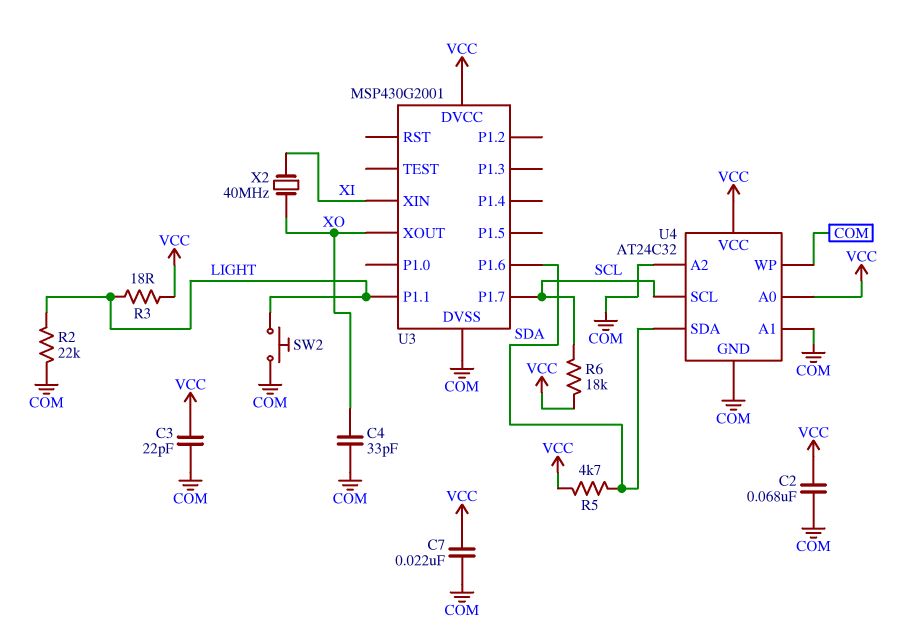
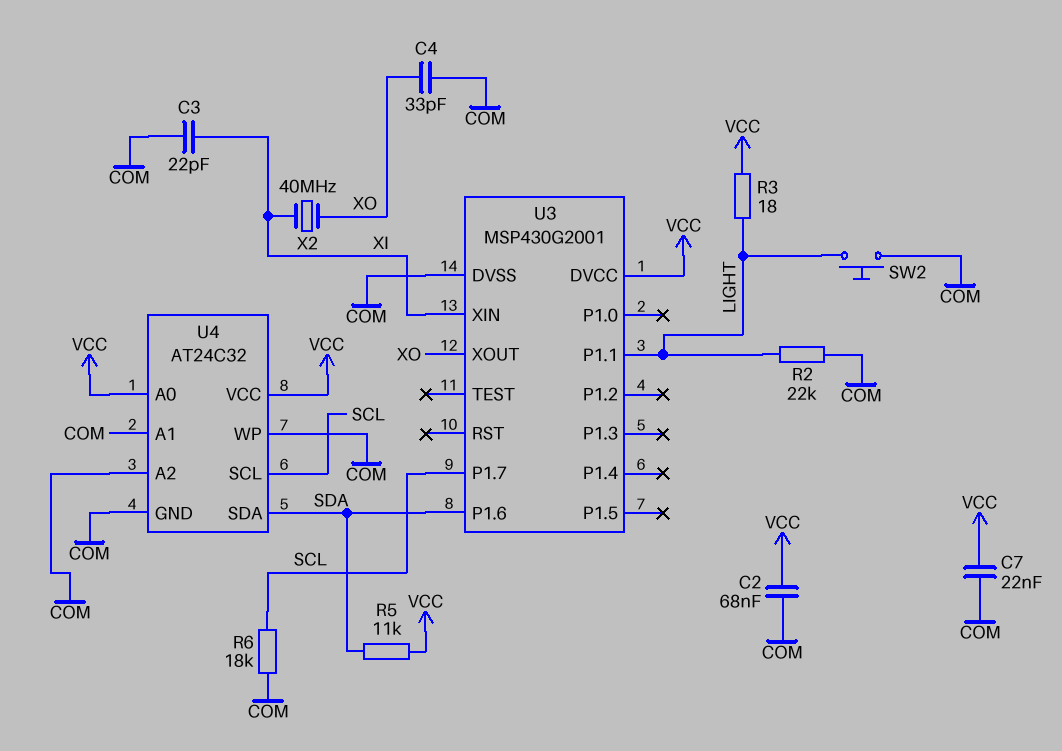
C3: 22pF (COM, VCC) -> 22pF (COM, XI)
R5: 4.7k (SDA, VCC) -> 11k (SDA, VCC)
R6: 18k (SCL, VCC) -> 18k (COM, SCL)

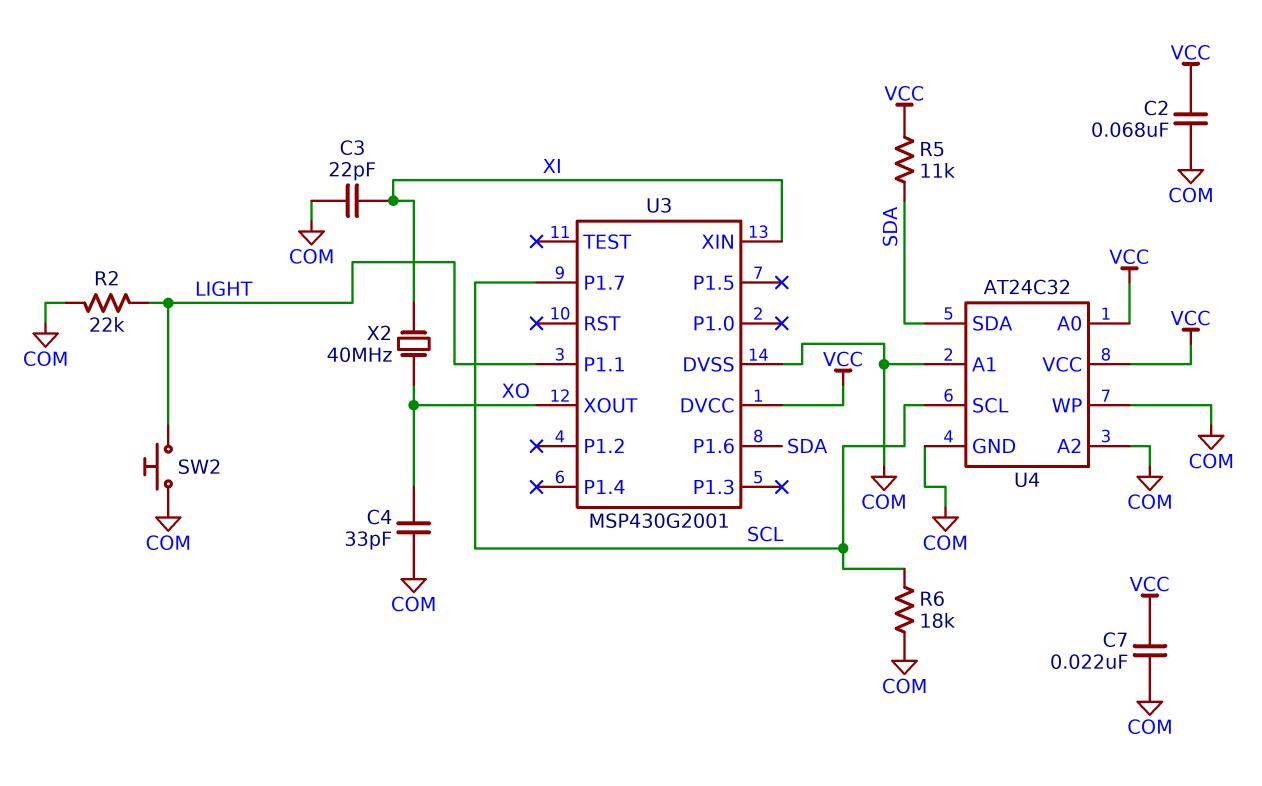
R3: 18 (LIGHT, VCC) -> none

